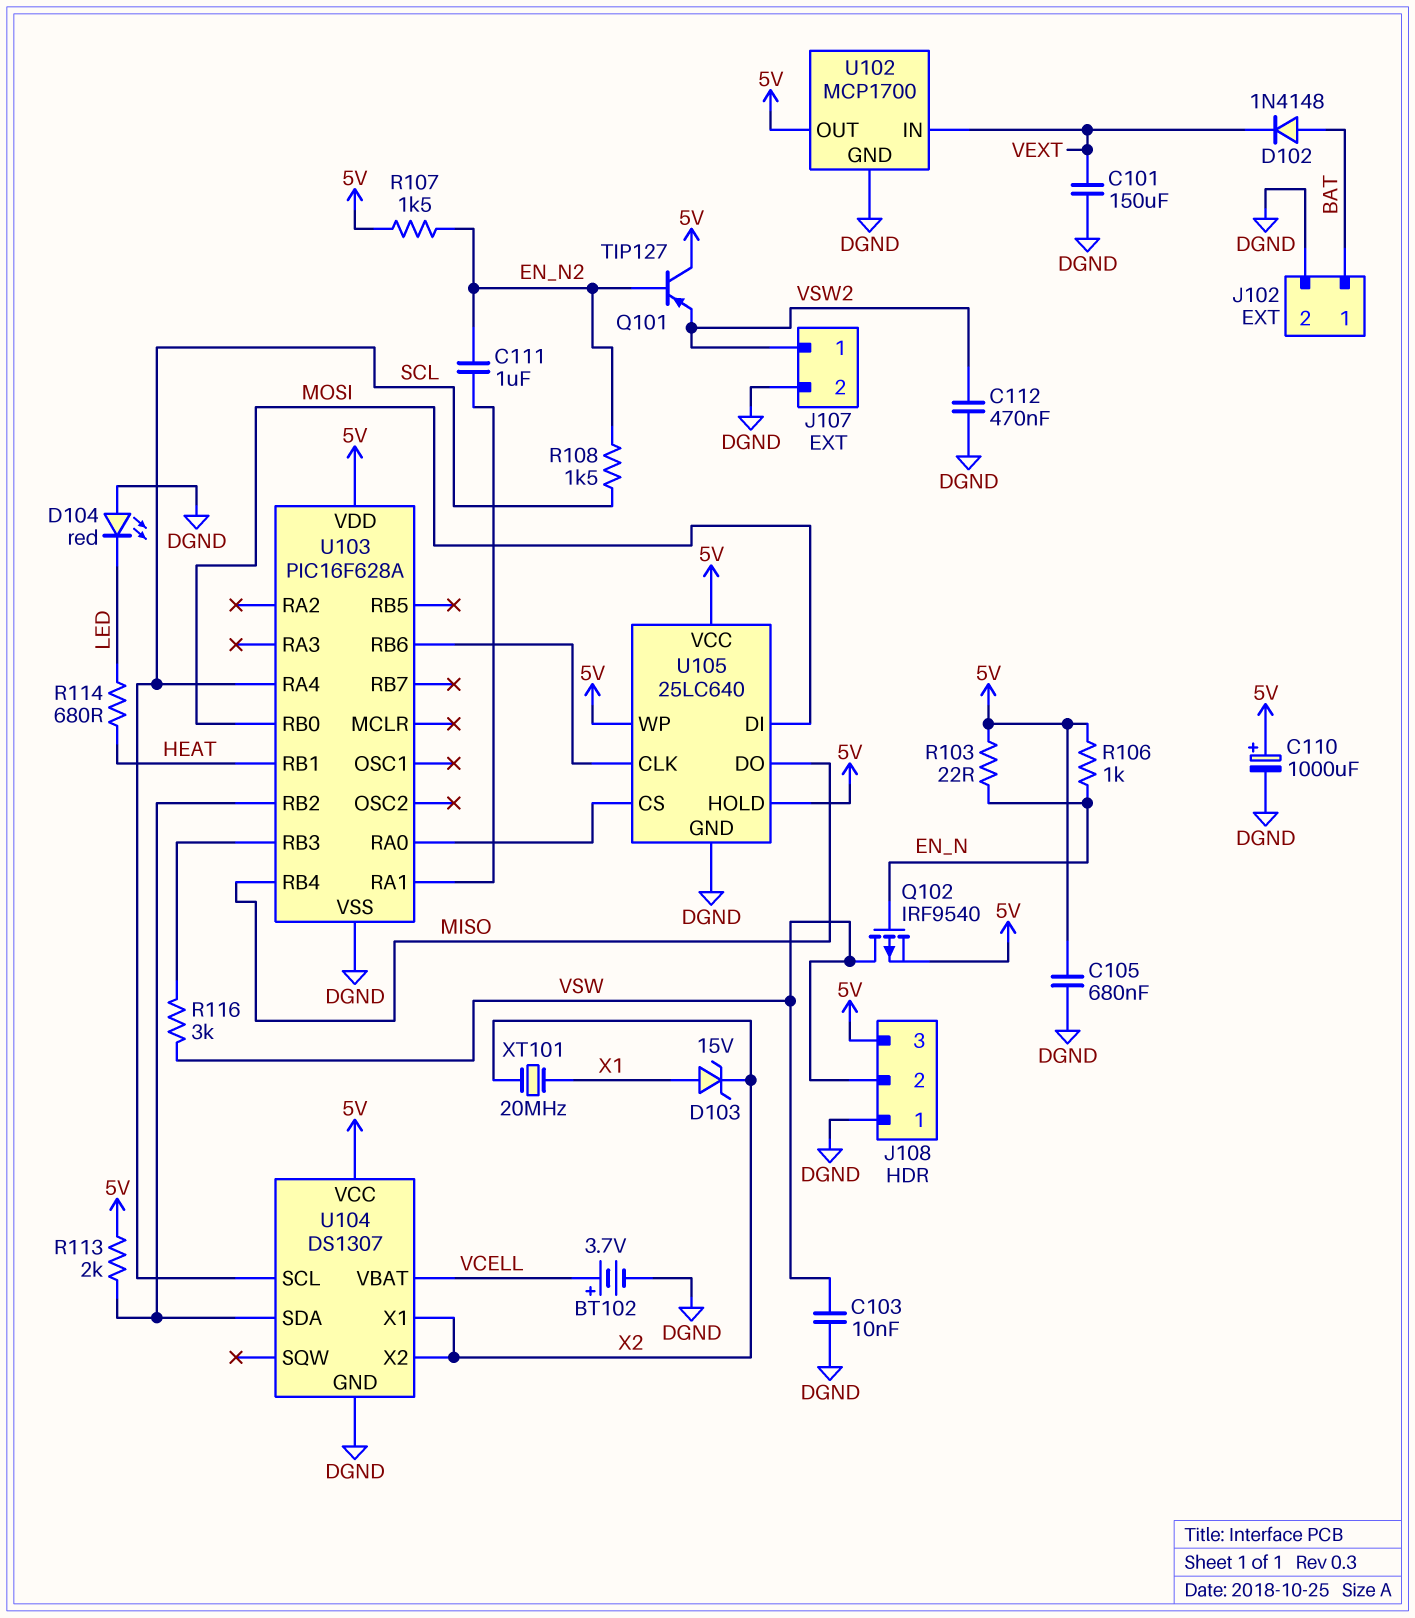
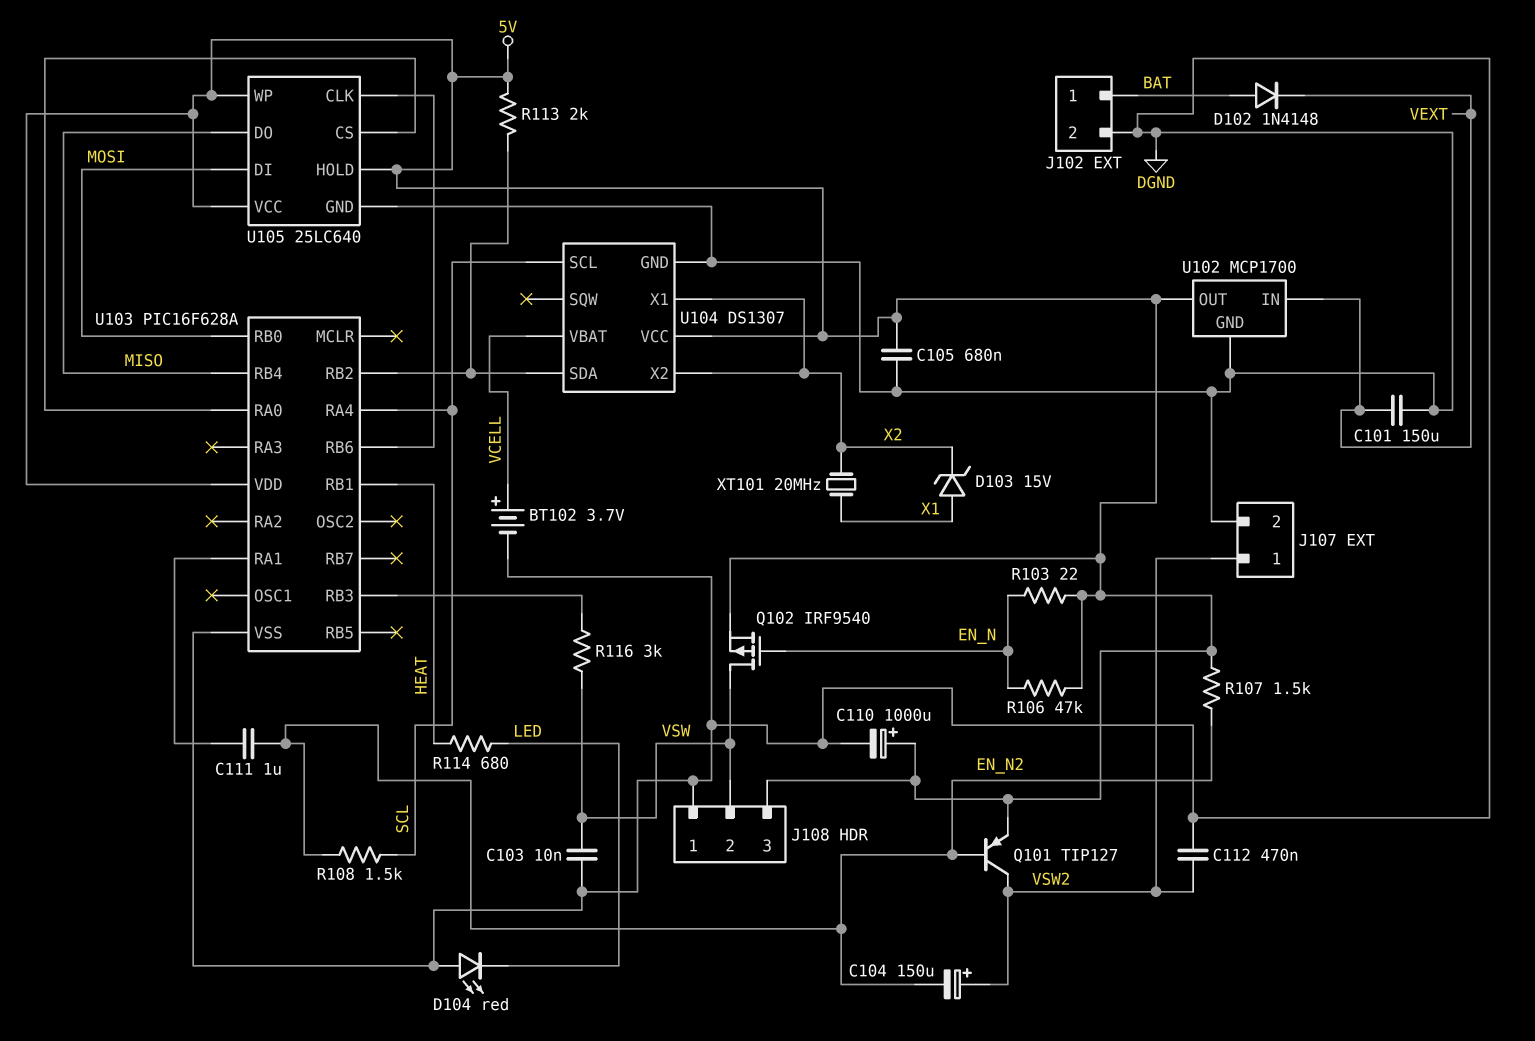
C104: none -> 150uF (plus VSW2, minus EN_N2)
Q101: PNP TIP127 (B EN_N2, C 5V, E VSW2) -> PNP TIP127 (B EN_N2, C VSW2, E 5V)
R106: 1k (5V, EN_N) -> 47k (5V, EN_N)

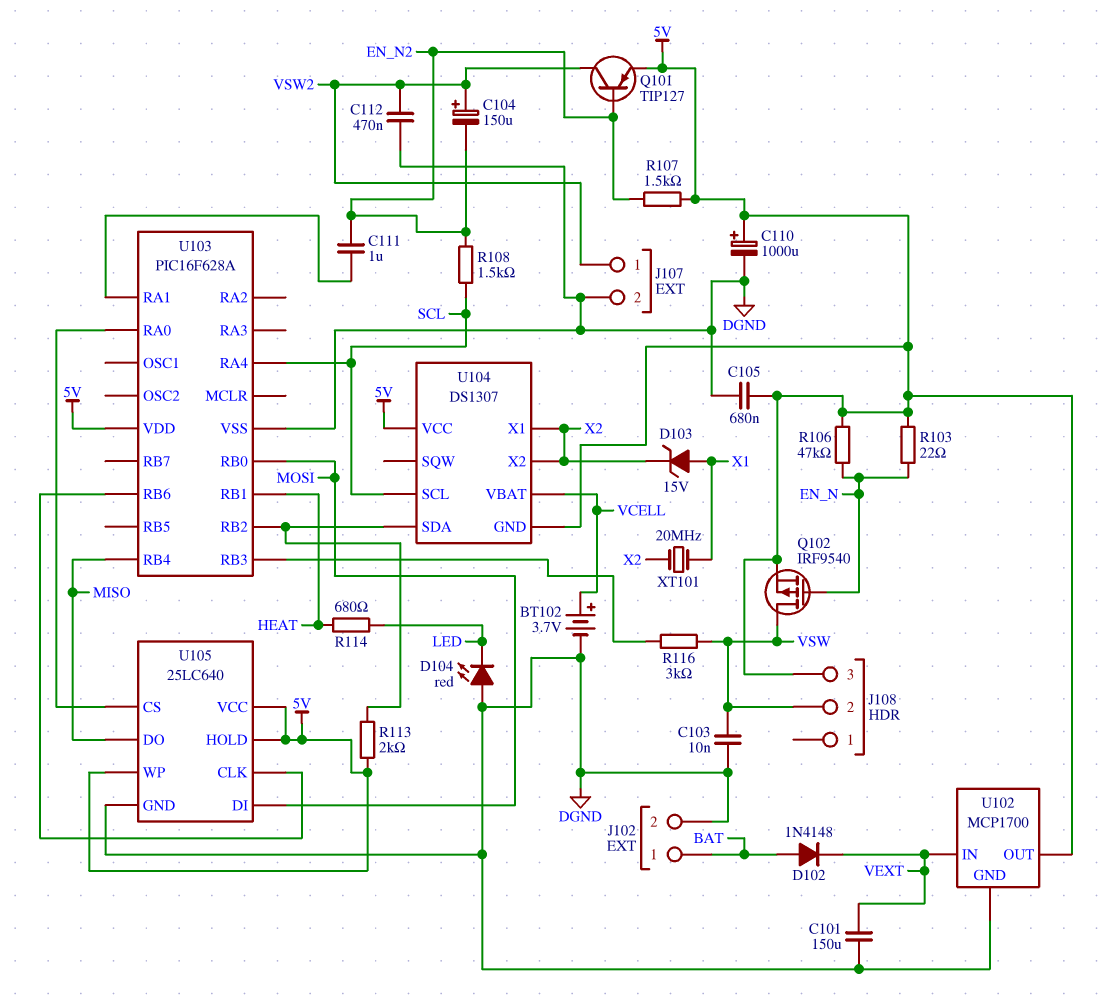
J108 pin 1: DGND -> none
U104 pin GND: DGND -> 5V

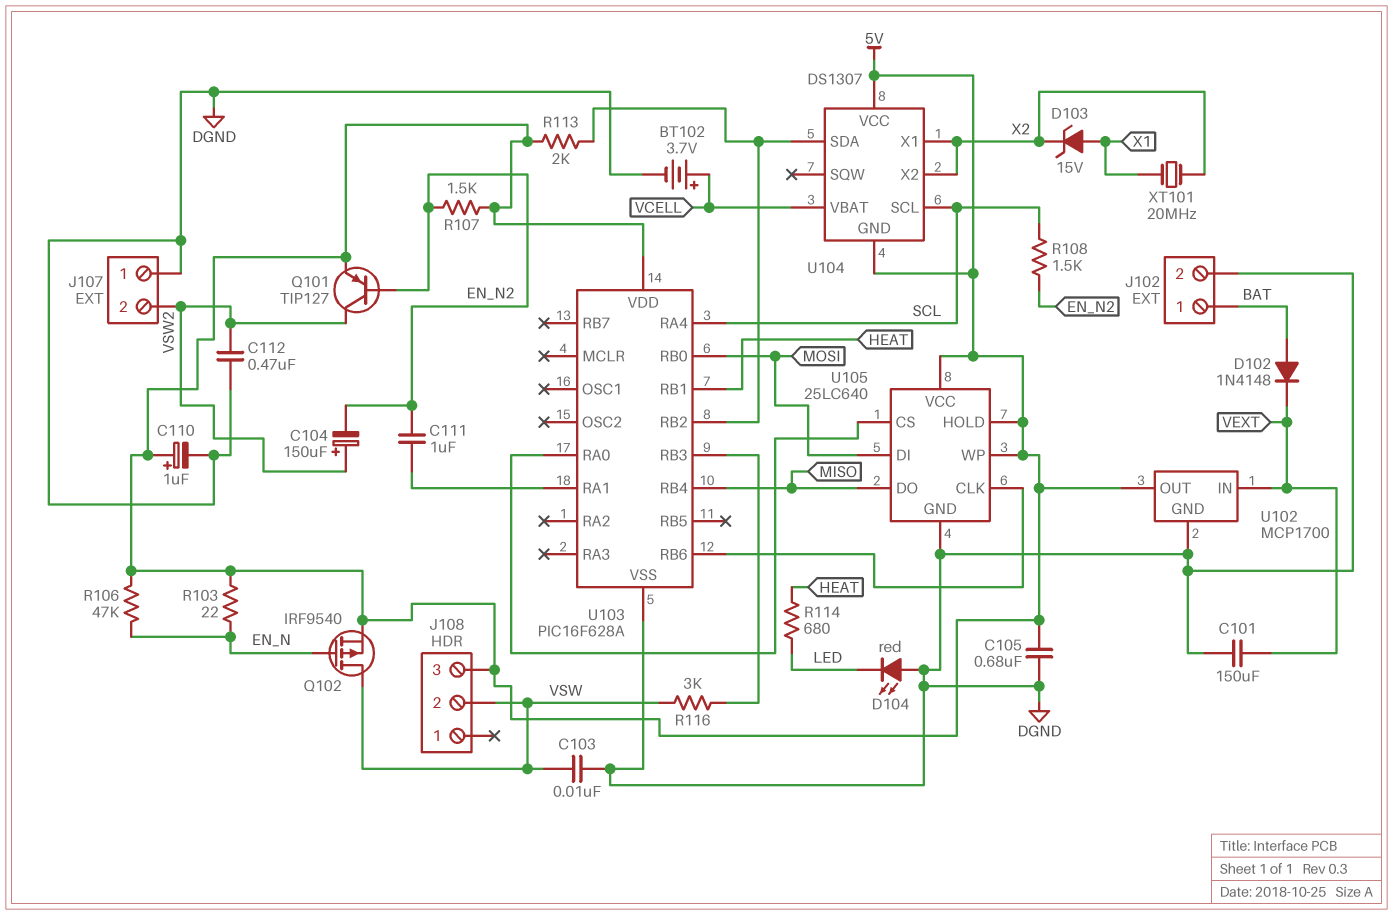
C110: 1000uF (plus 5V, minus DGND) -> 1uF (plus 5V, minus DGND)
J107 pin 1: VSW2 -> DGND
J107 pin 2: DGND -> VSW2

